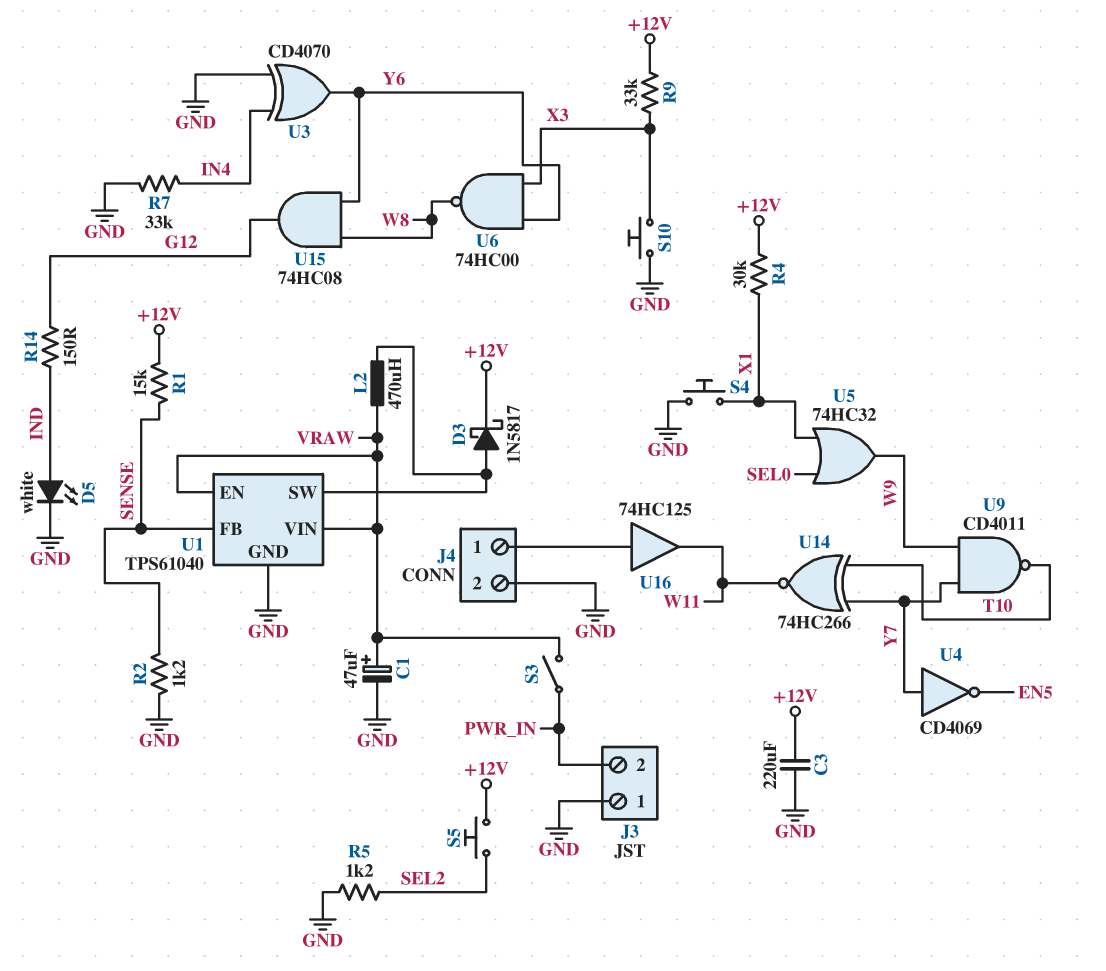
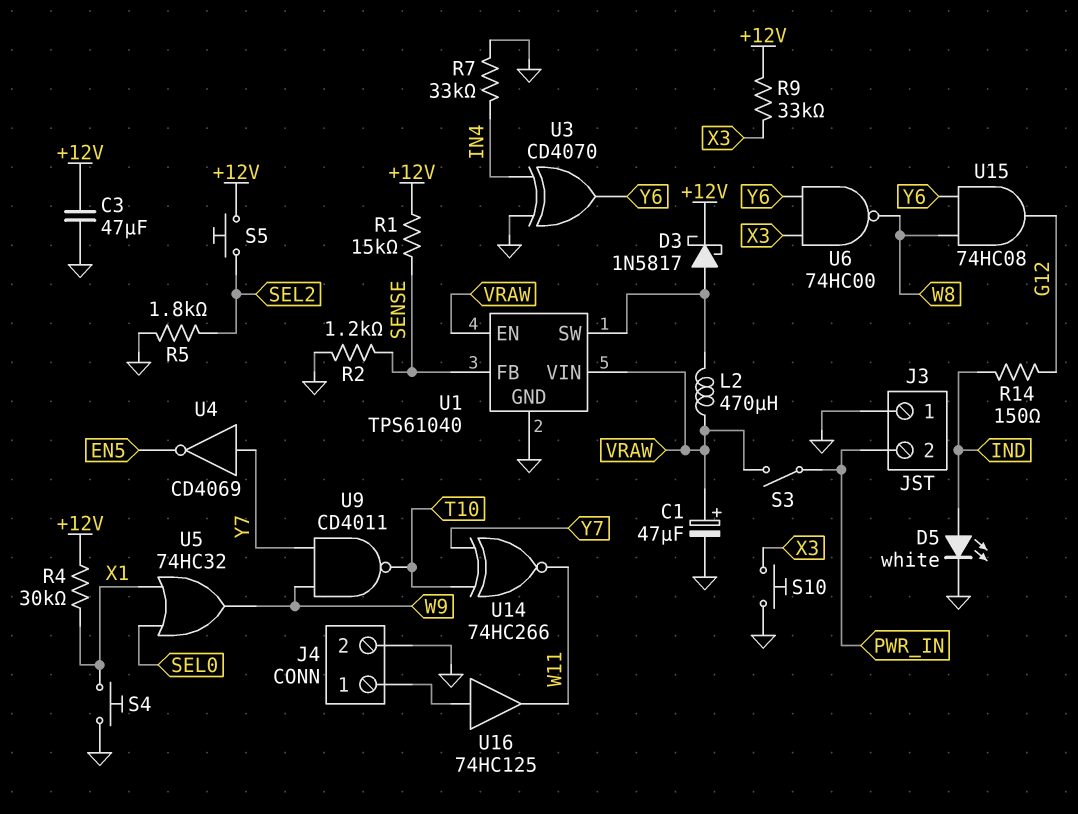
C3: 220uF (+12V, GND) -> 47uF (+12V, GND)
R5: 1.2k (GND, SEL2) -> 1.8k (GND, SEL2)

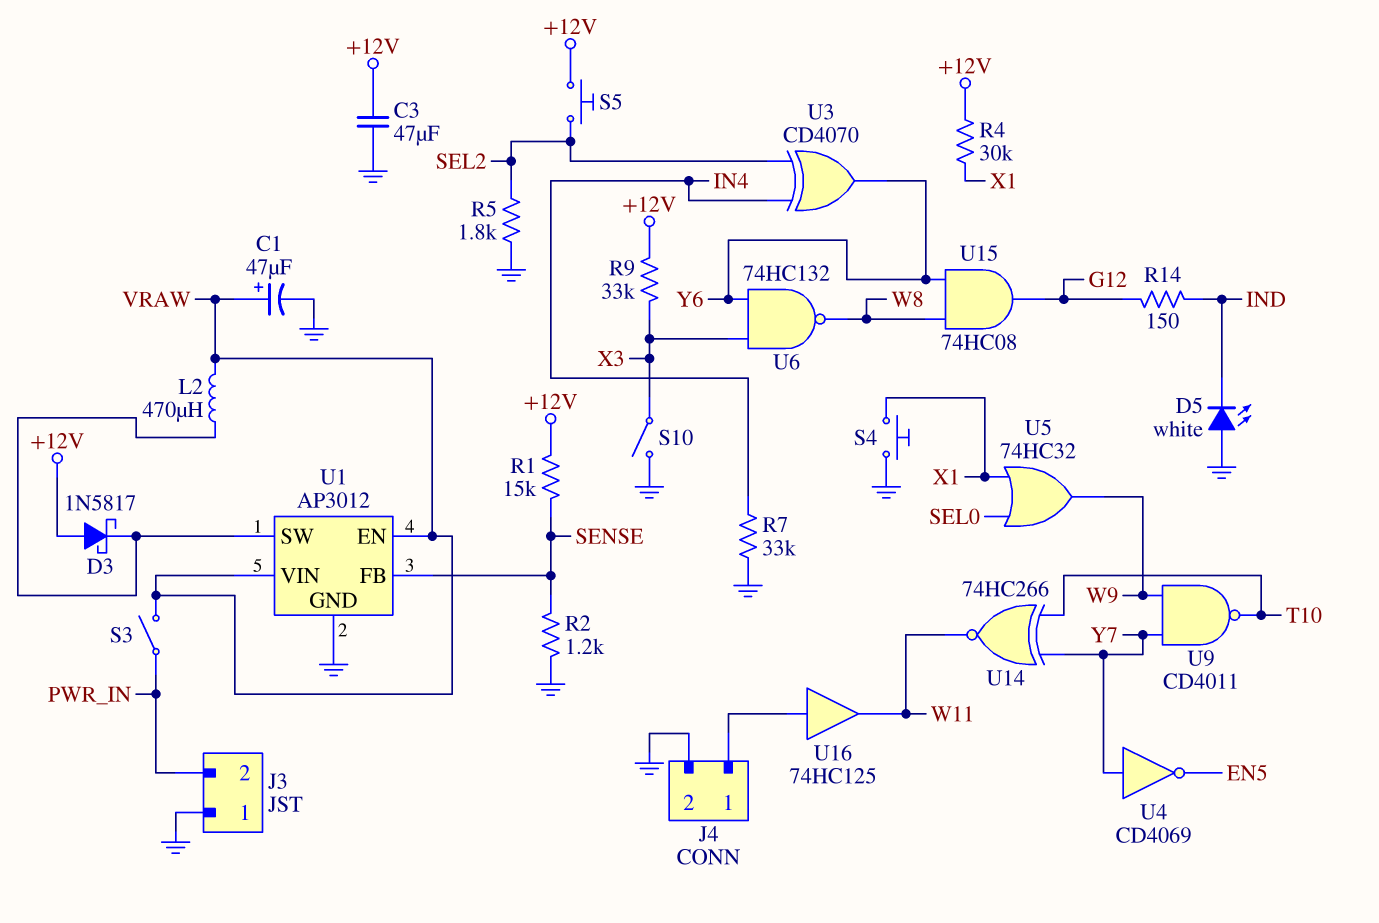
D3: schottky 1N5817 (A U1/SW, K +12V) -> schottky 1N5817 (A +12V, K U1/SW)
D5: LED white (A IND, K GND) -> LED white (A GND, K IND)
S10: button (GND, X3) -> switch (GND, X3)
U1: TPS61040 -> AP3012
U3: XOR CD4070 (in GND, in IN4, out Y6) -> XOR CD4070 (in IN4, in SEL2, out Y6)
U6: NAND 74HC00 (in X3, in Y6, out W8) -> NAND 74HC132 (in X3, in Y6, out W8)

